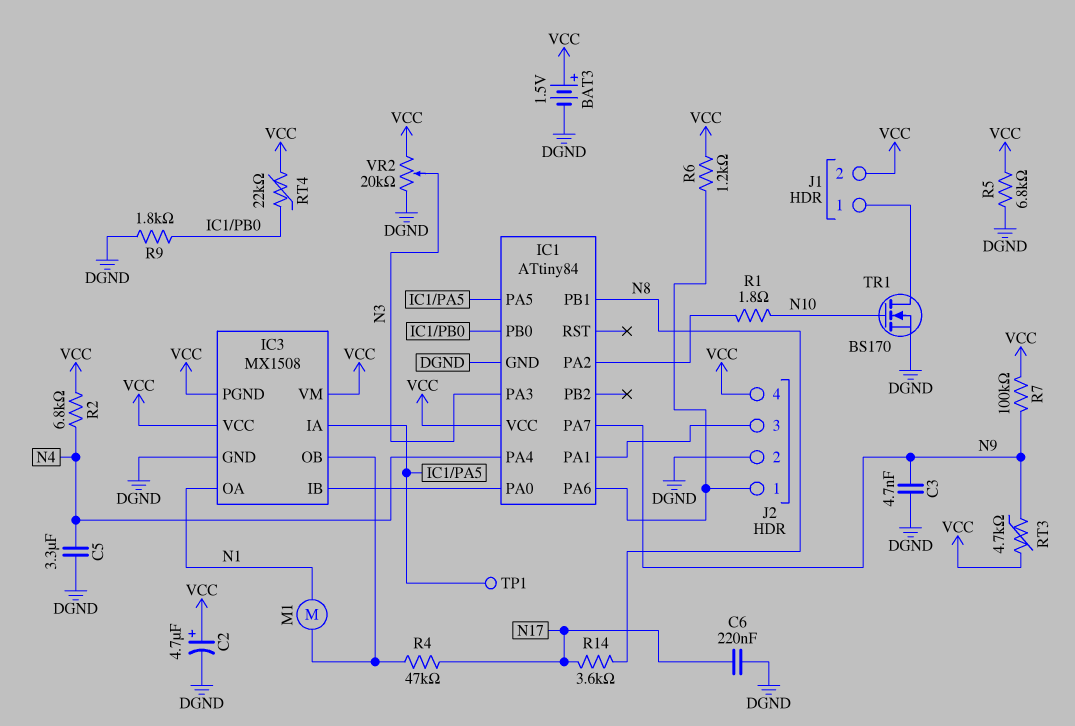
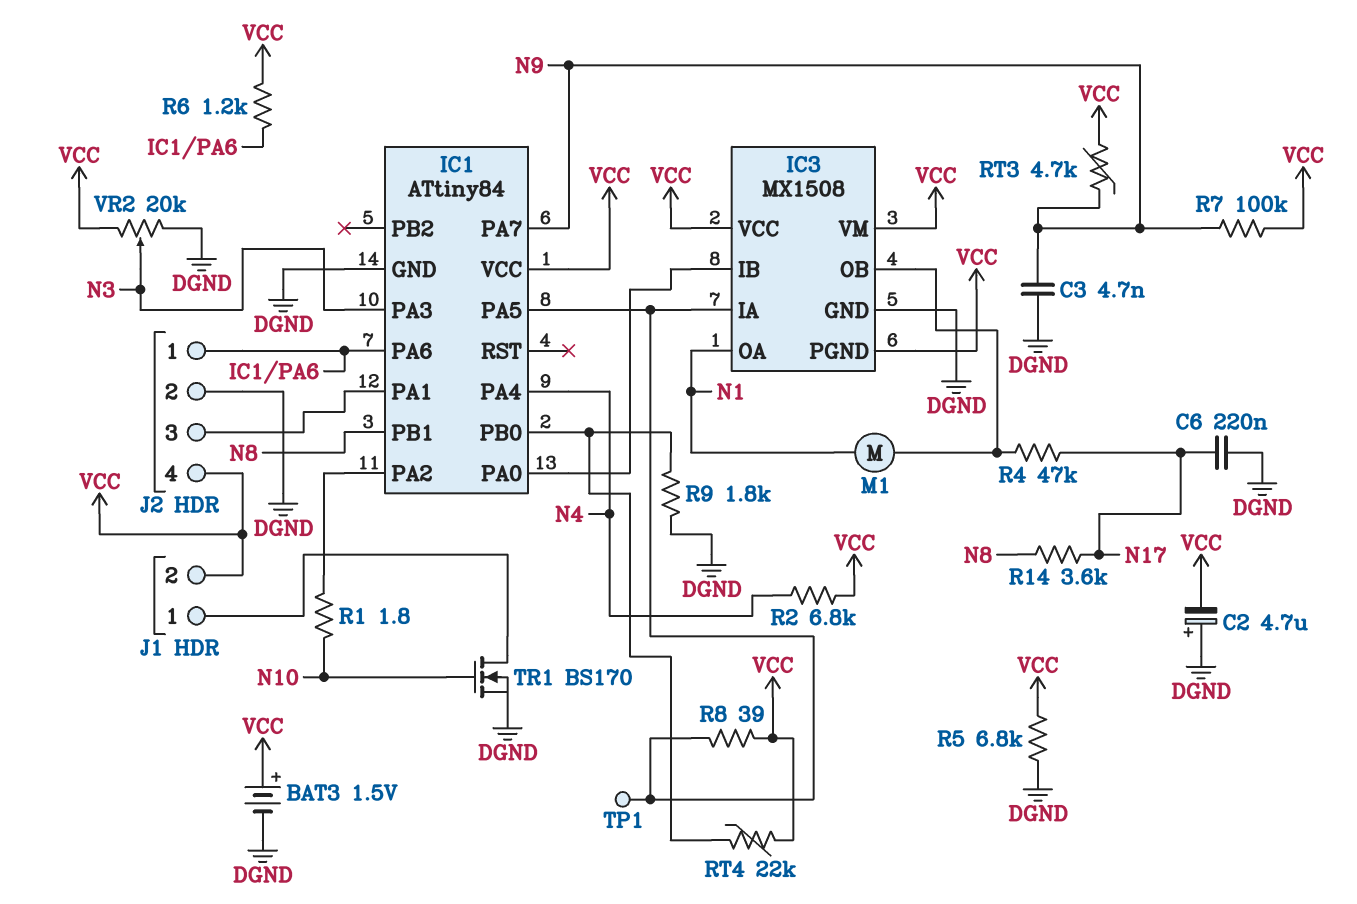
C2: 4.7uF (plus VCC, minus DGND) -> 4.7uF (plus DGND, minus VCC)
C5: 3.3uF (DGND, N4) -> none
R8: none -> 39 (IC1/PA5, VCC)

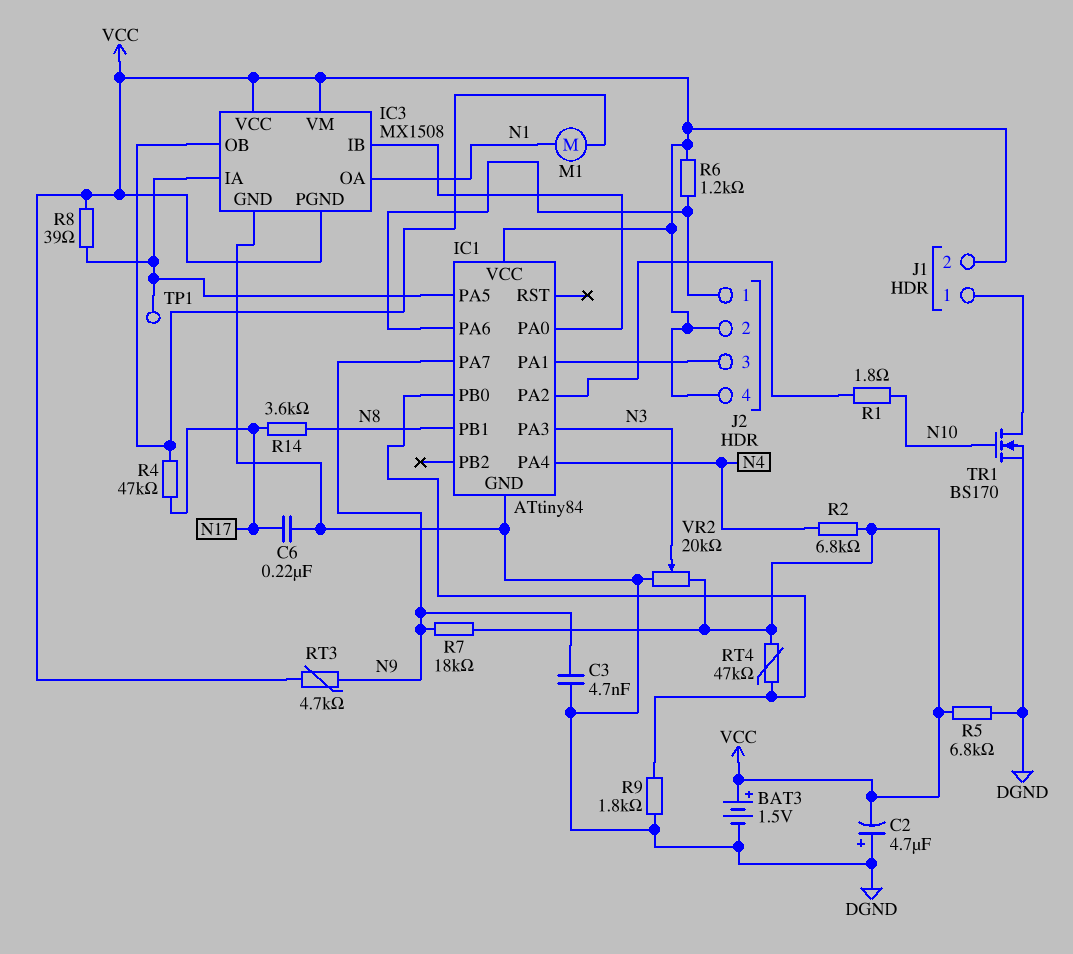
J2 pin 2: DGND -> VCC
R7: 100k (N9, VCC) -> 18k (N9, VCC)
RT4: 22k (IC1/PB0, VCC) -> 47k (IC1/PB0, VCC)

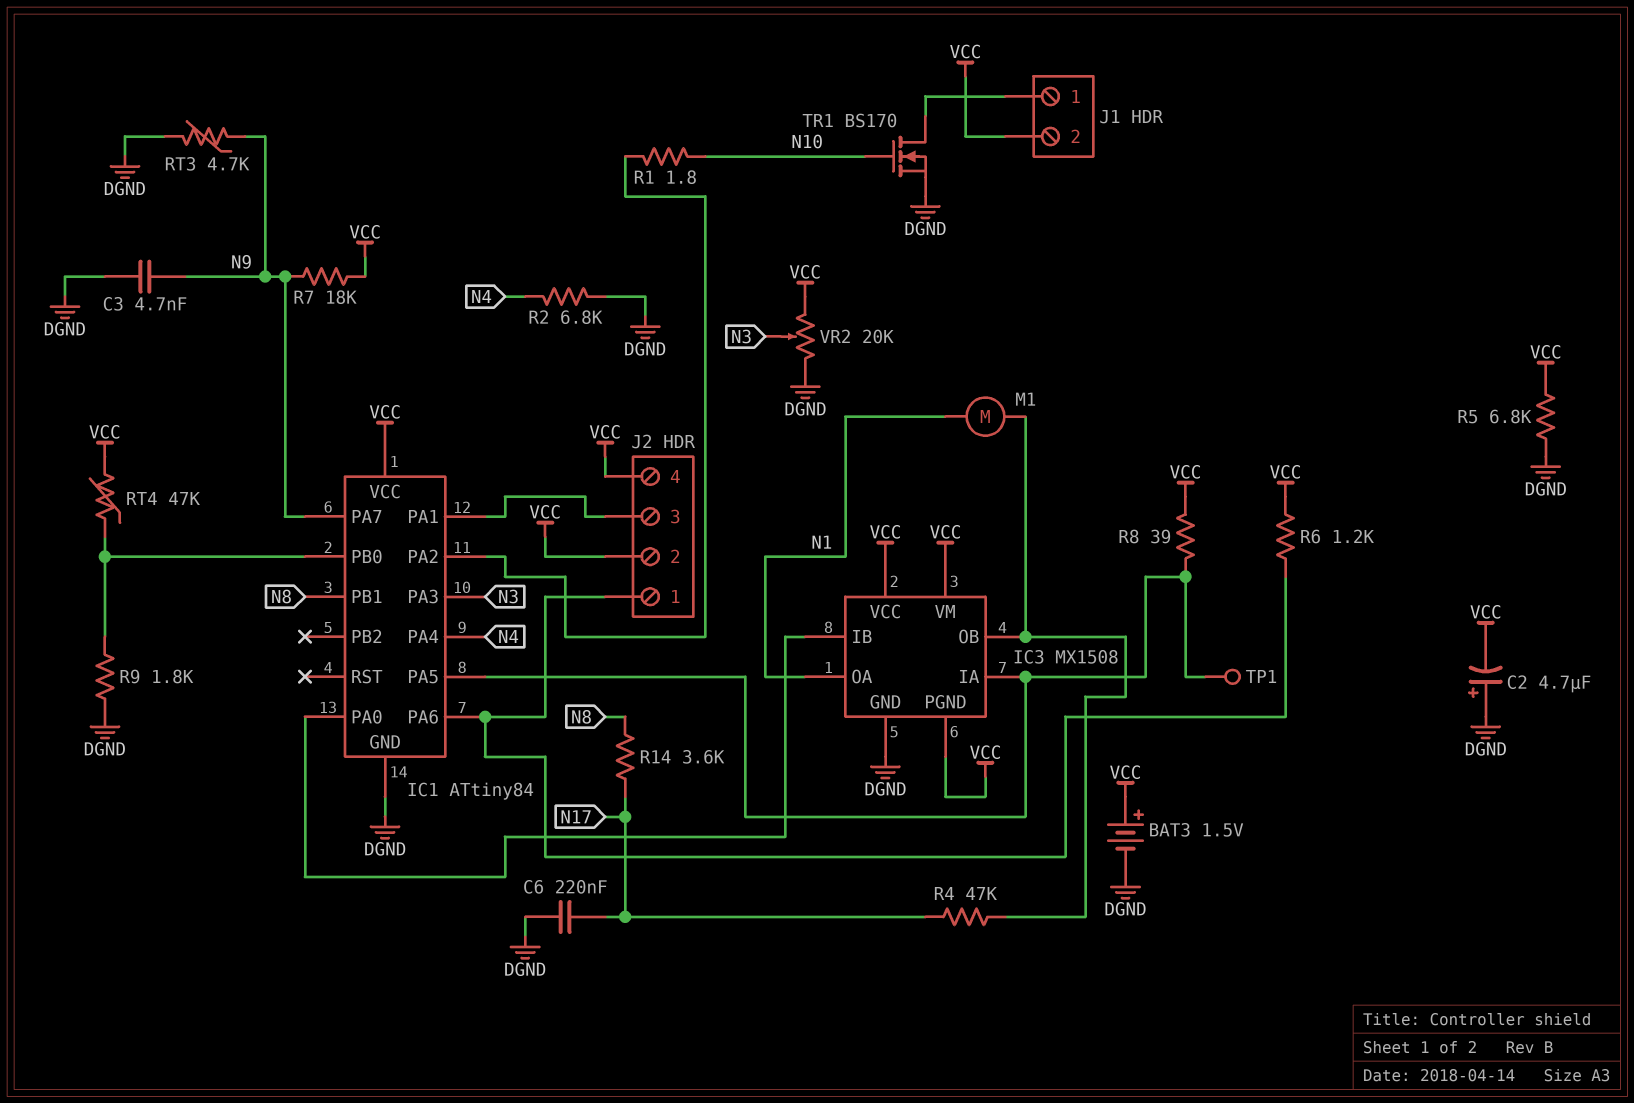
R2: 6.8k (N4, VCC) -> 6.8k (DGND, N4)
RT3: 4.7k (N9, VCC) -> 4.7k (DGND, N9)

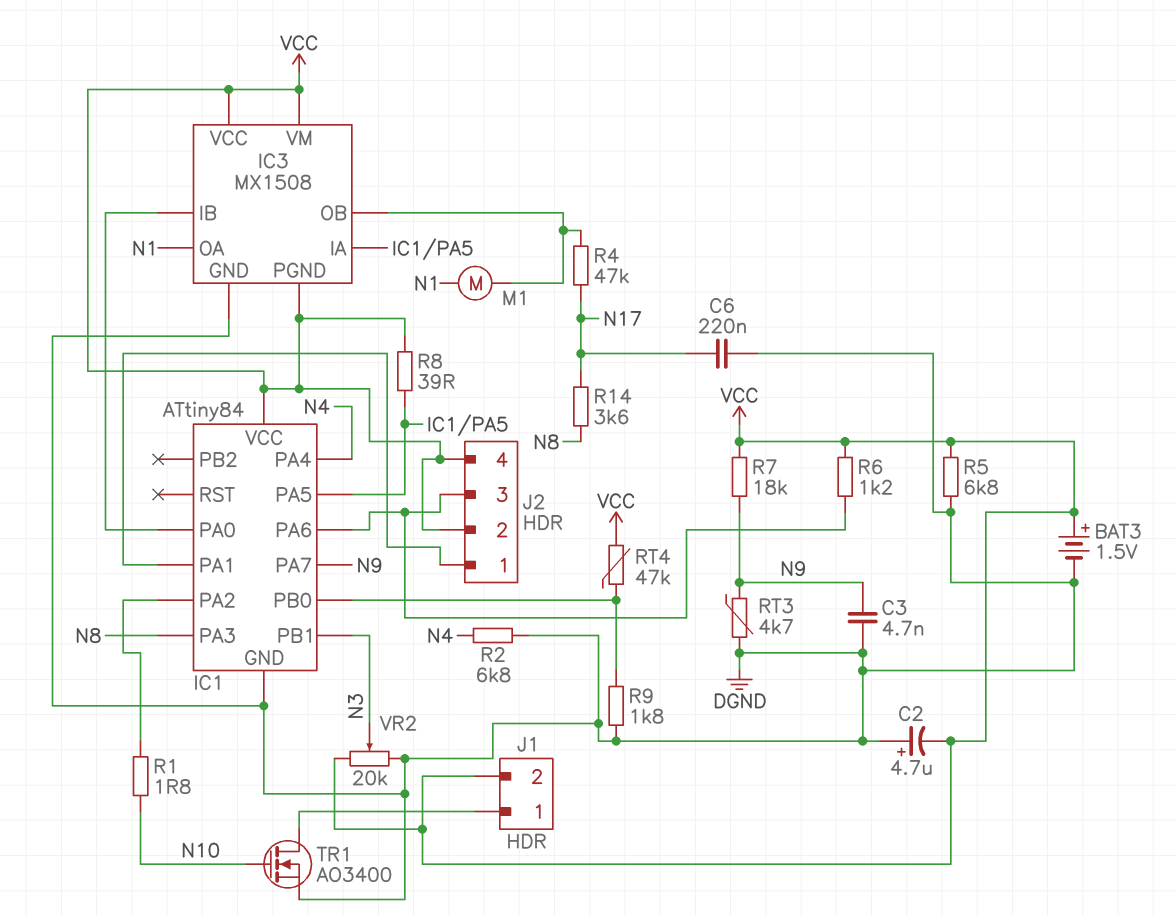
IC1 pin PA3: N3 -> N8
IC1 pin PB1: N8 -> N3
J2 pin 1: IC1/PA6 -> IC1/PA1
J2 pin 3: IC1/PA1 -> IC1/PA6
TP1: test point (IC1/PA5) -> none
TR1: NMOS BS170 (G N10, D J1/1, S DGND) -> NMOS AO3400 (G N10, D J1/1, S DGND)

